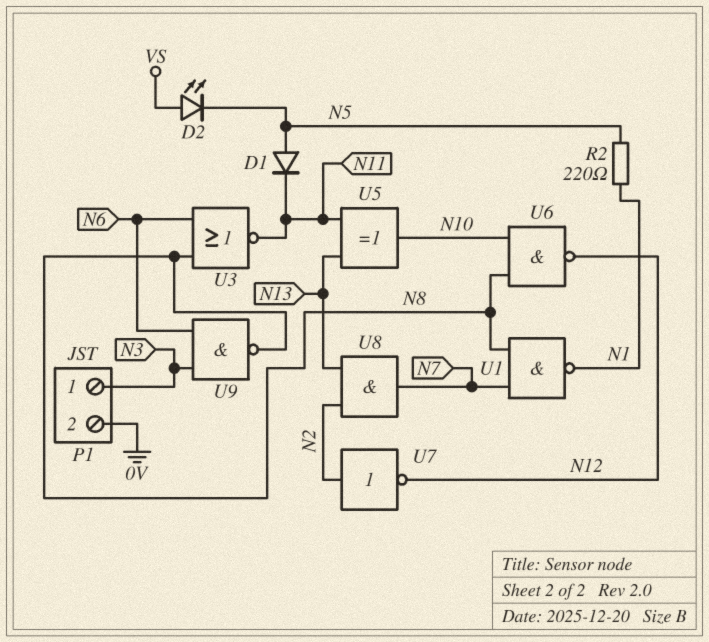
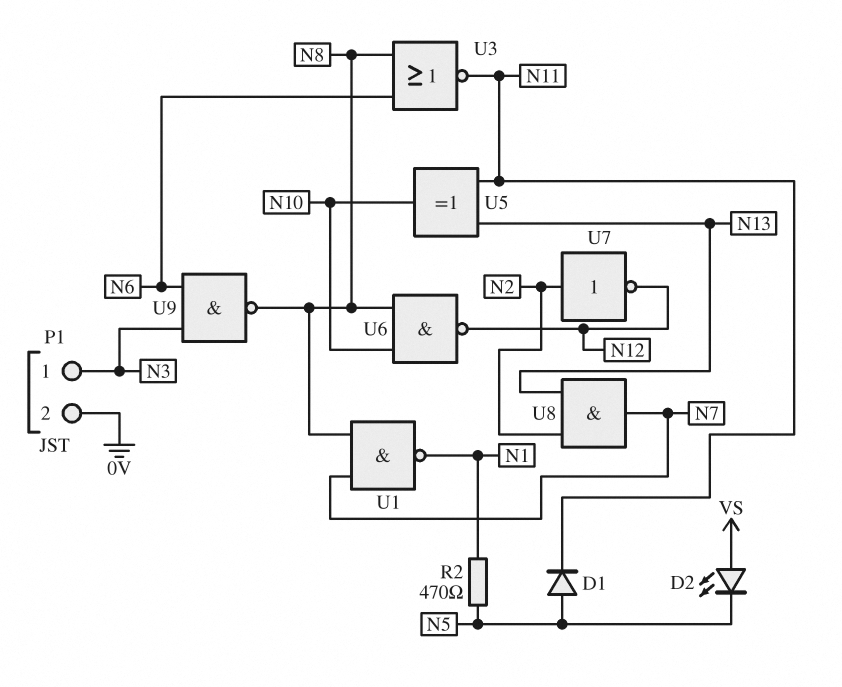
R2: 220 (N1, N5) -> 470 (N1, N5)

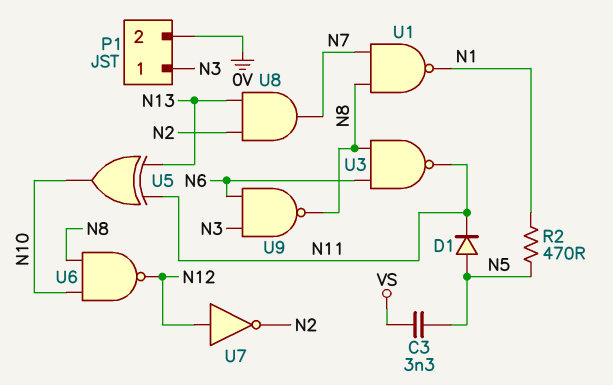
C3: none -> 3.3nF (N5, VS)
D2: LED (A VS, K N5) -> none
U3: NOR (in N6, in N8, out N11) -> NAND (in N6, in N8, out N11)
U7: NOT (in N2, out N12) -> NOT (in N12, out N2)

